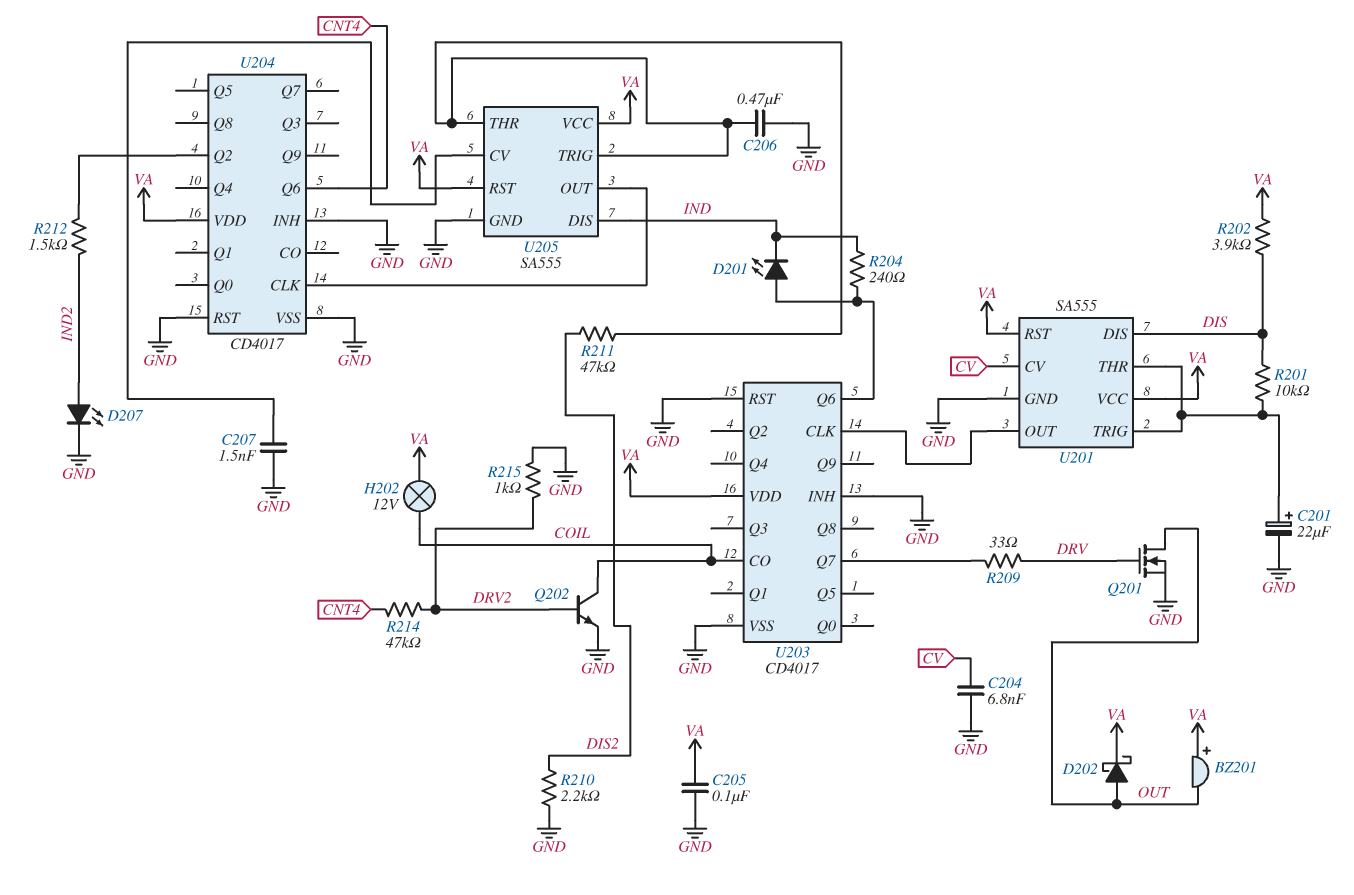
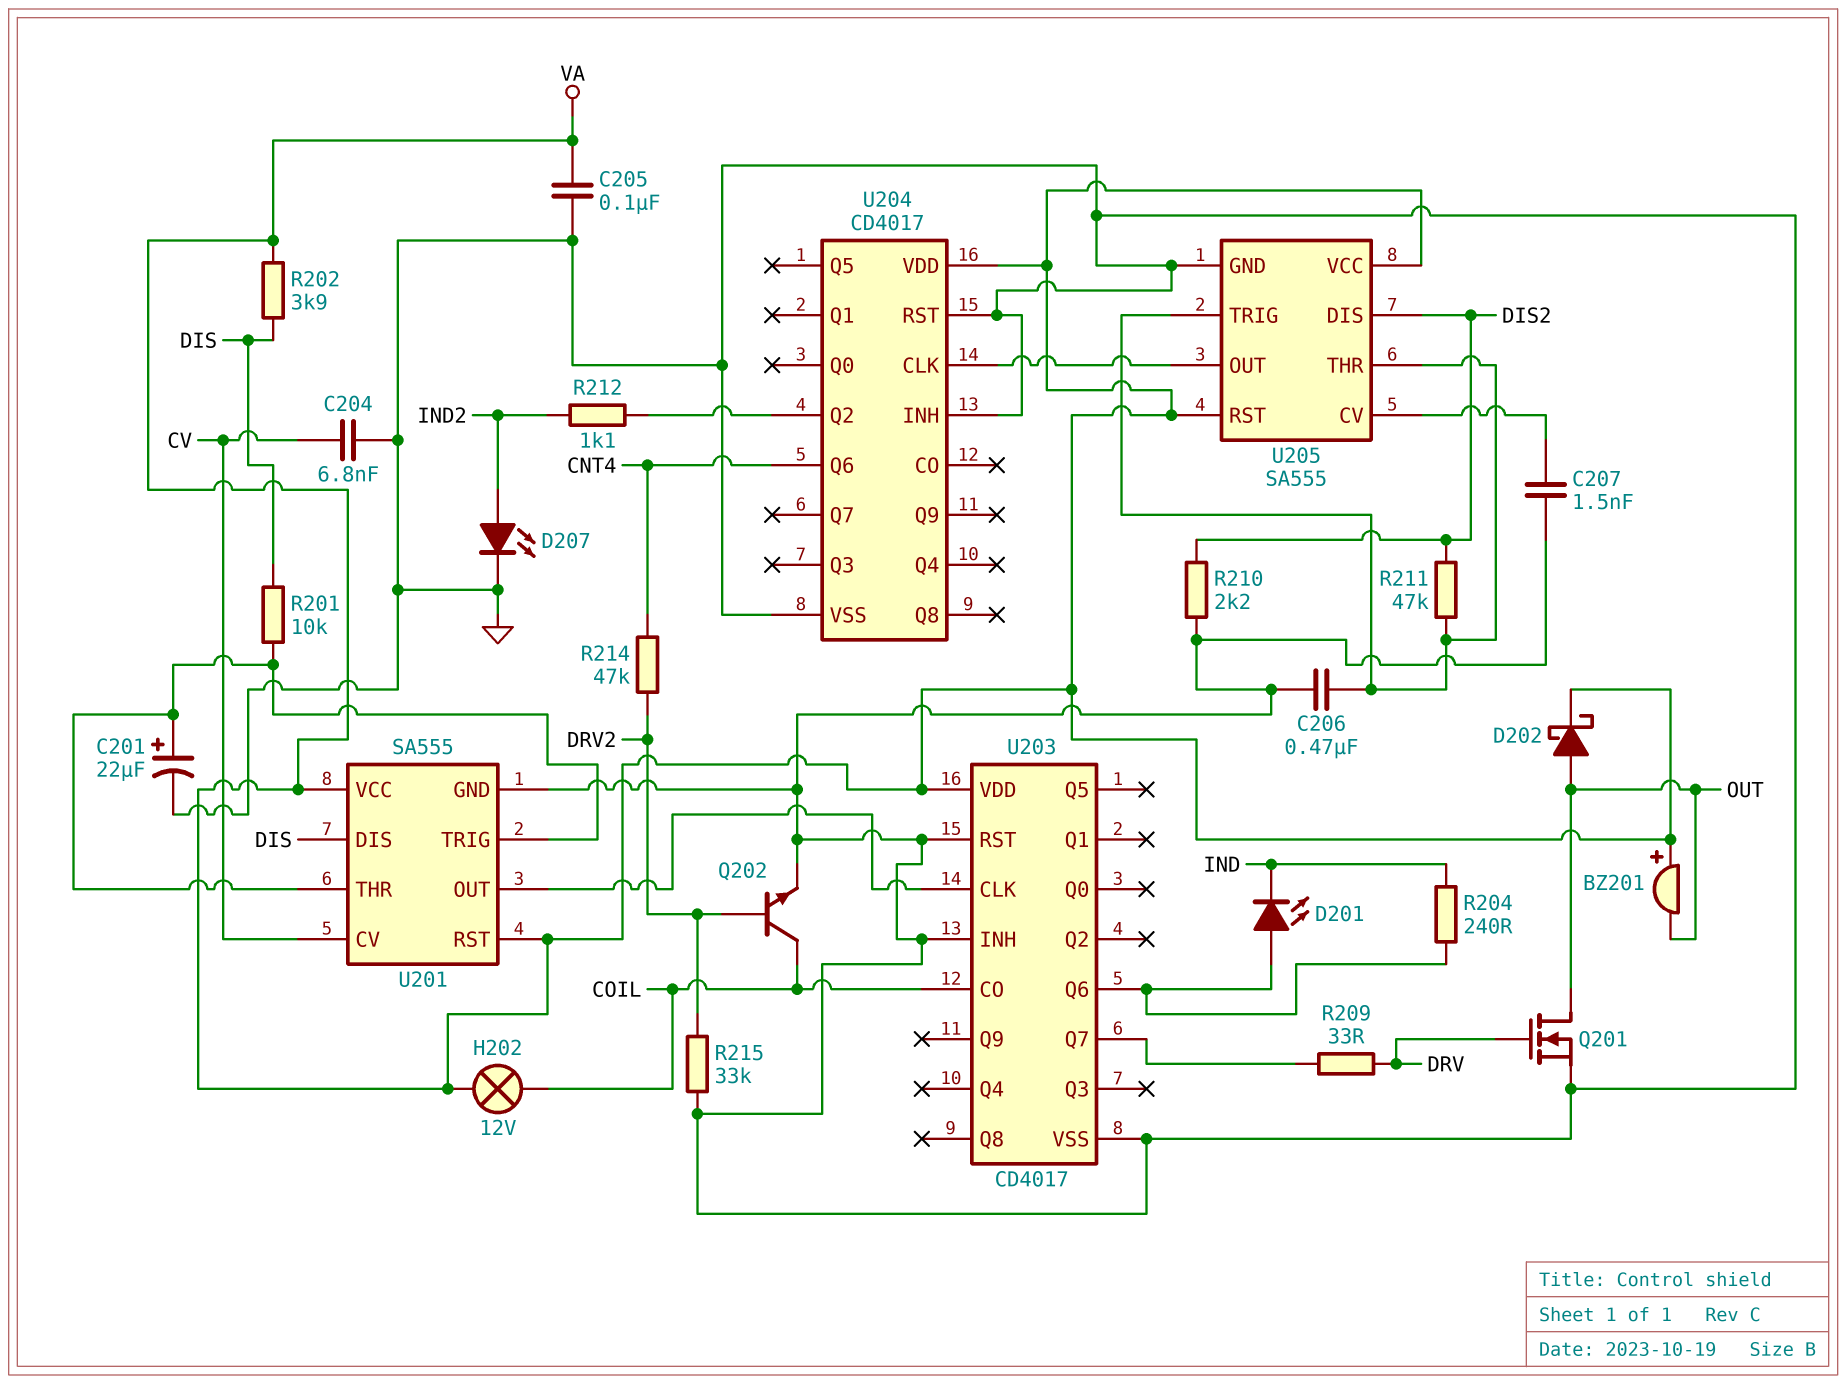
R212: 1.5k (IND2, U204/Q2) -> 1.1k (IND2, U204/Q2)
R215: 1k (DRV2, GND) -> 33k (DRV2, GND)
U205 pin DIS: IND -> DIS2

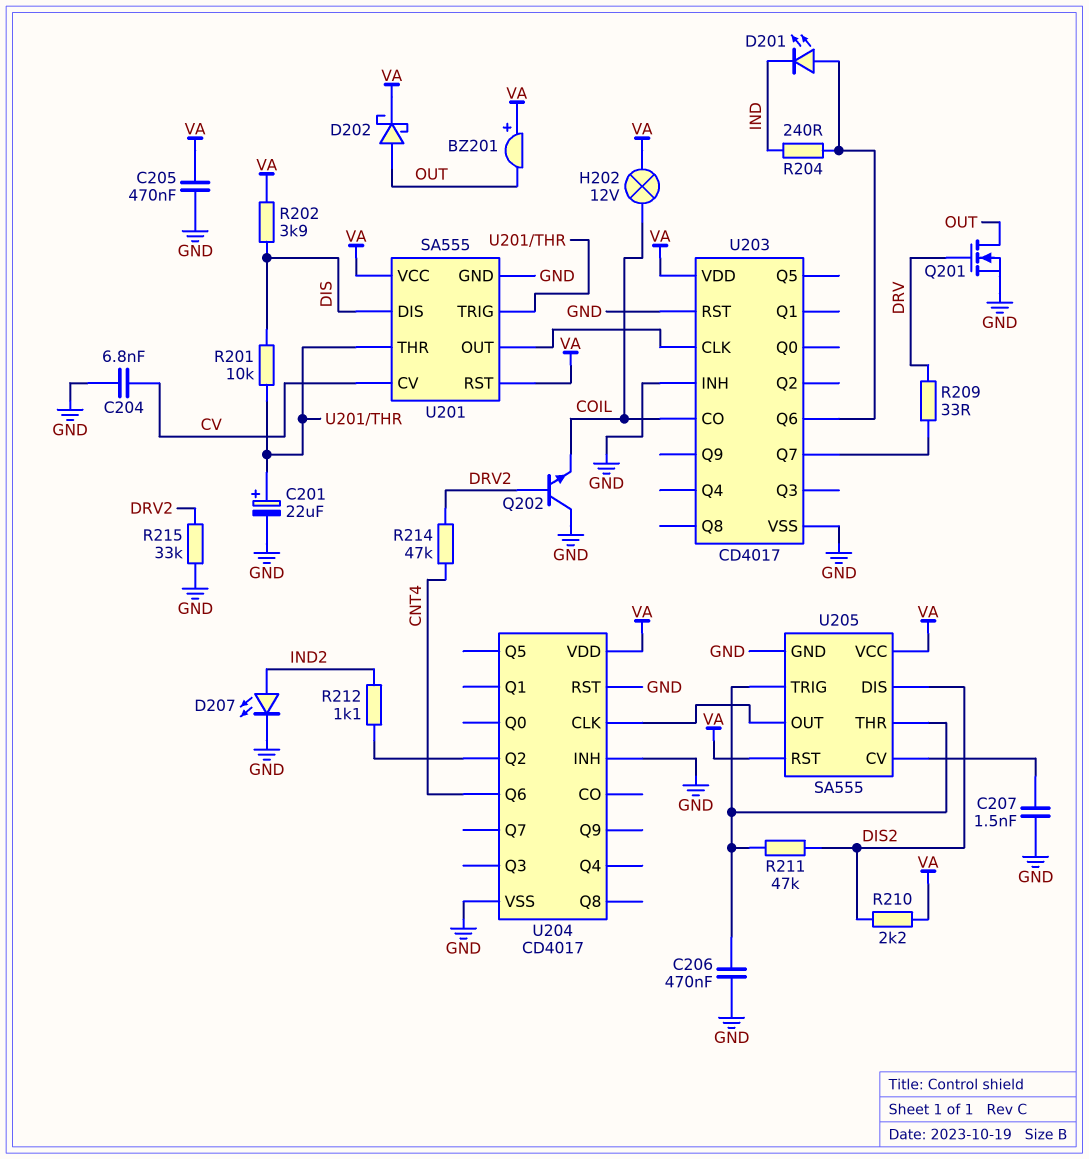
C205: 100nF (GND, VA) -> 470nF (GND, VA)
Q202: NPN (B DRV2, C COIL, E GND) -> NPN (B DRV2, C GND, E COIL)
R210: 2.2k (DIS2, GND) -> 2.2k (DIS2, VA)

